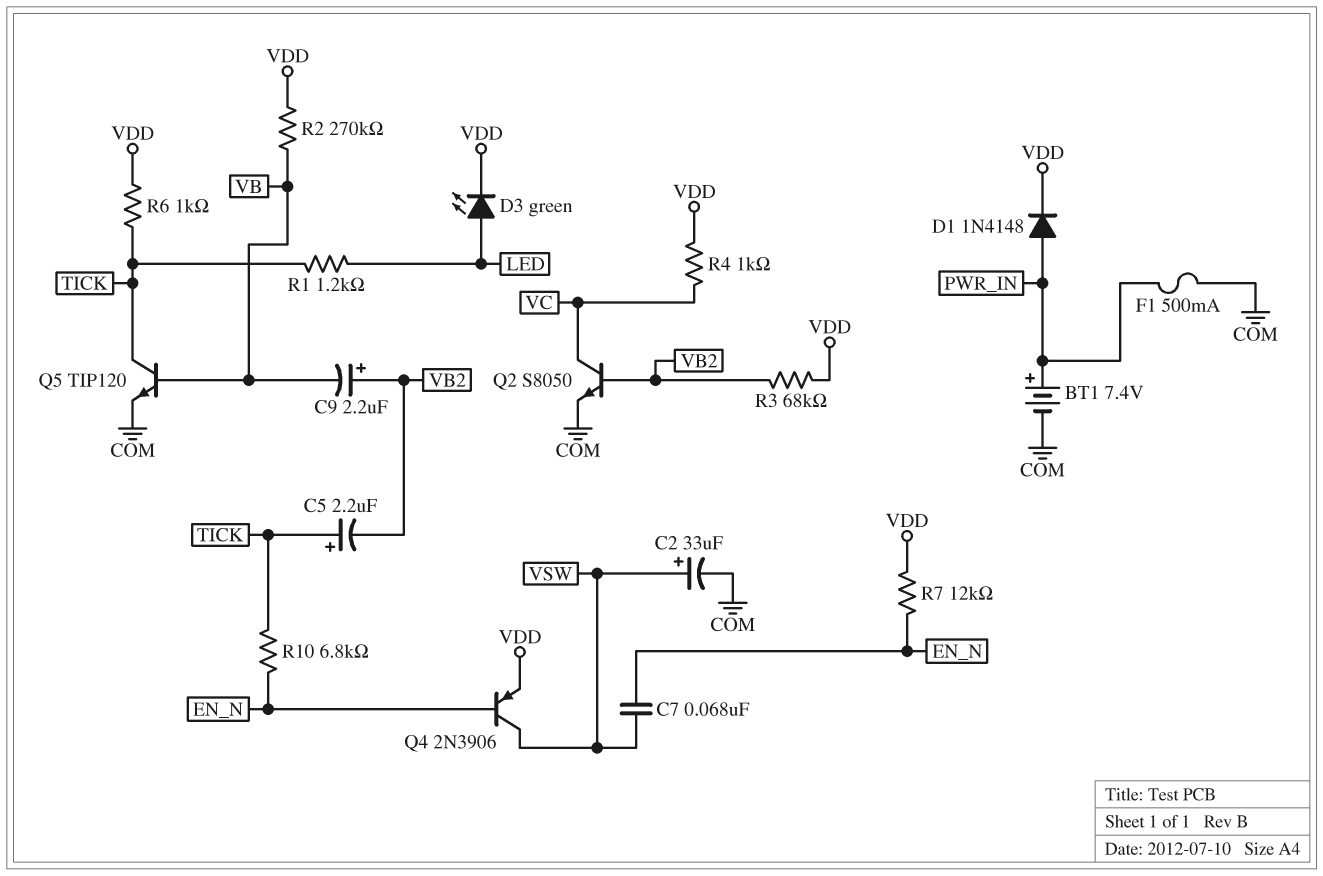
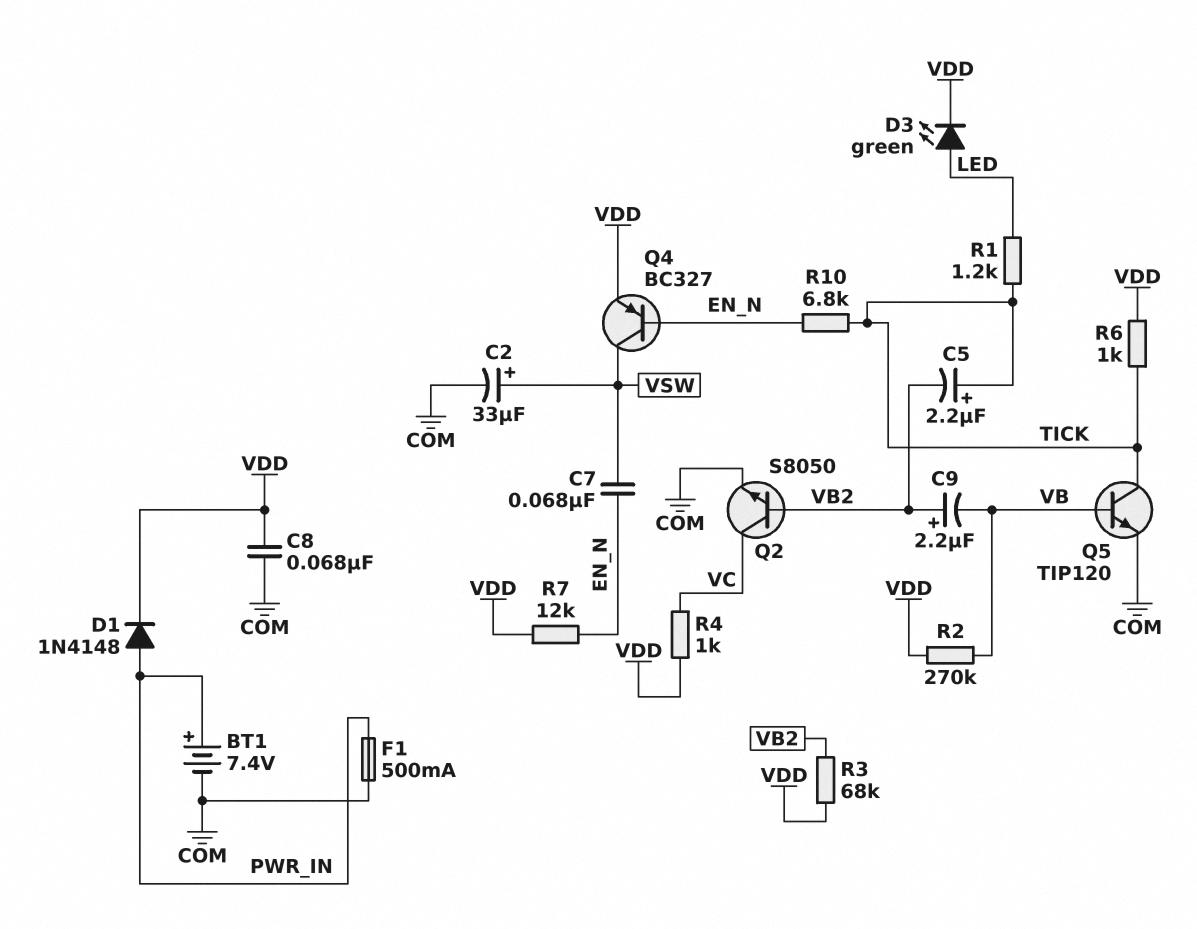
C8: none -> 68nF (COM, VDD)
Q4: PNP 2N3906 (B EN_N, C VSW, E VDD) -> PNP BC327 (B EN_N, C VSW, E VDD)

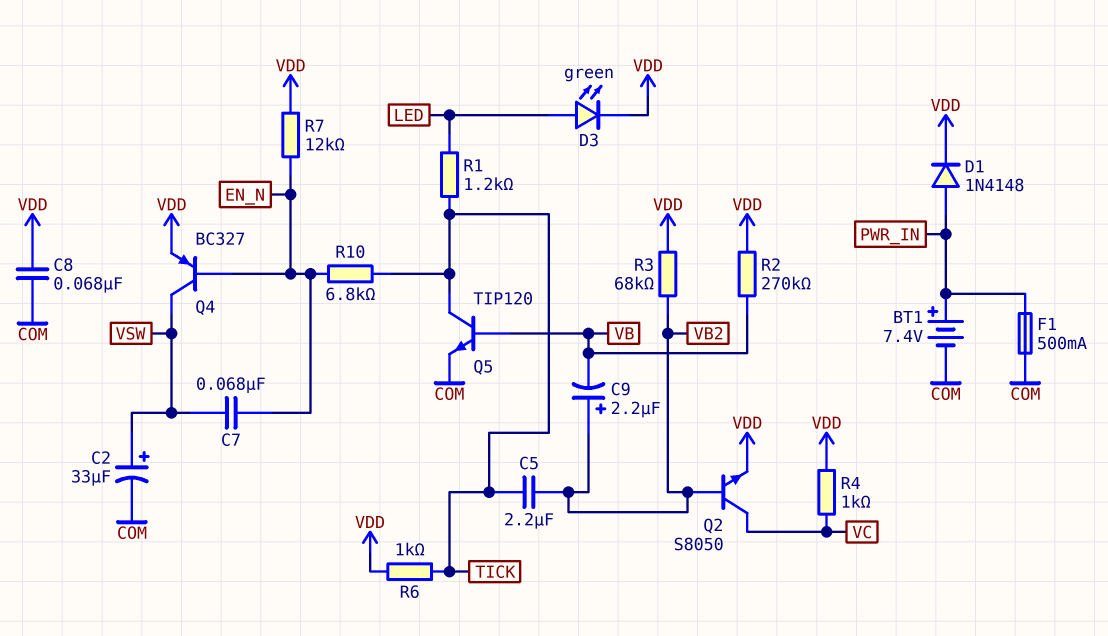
C5: 2.2uF (plus TICK, minus VB2) -> 2.2uF (TICK, VB2)
Q2: NPN S8050 (B VB2, C VC, E COM) -> NPN S8050 (B VB2, C VC, E VDD)

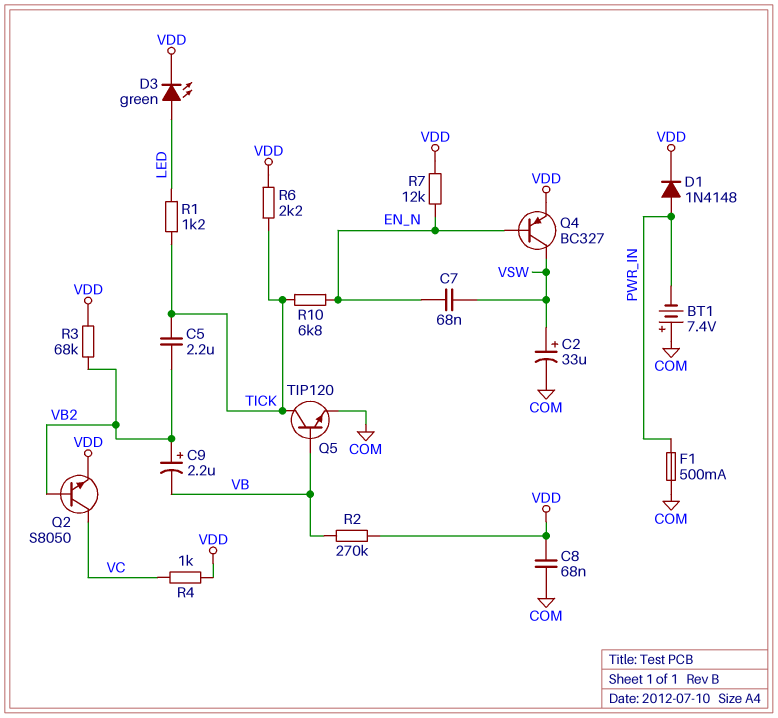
BT1: 7.4V (plus PWR_IN, minus COM) -> 7.4V (plus COM, minus PWR_IN)
R6: 1k (TICK, VDD) -> 2.2k (TICK, VDD)

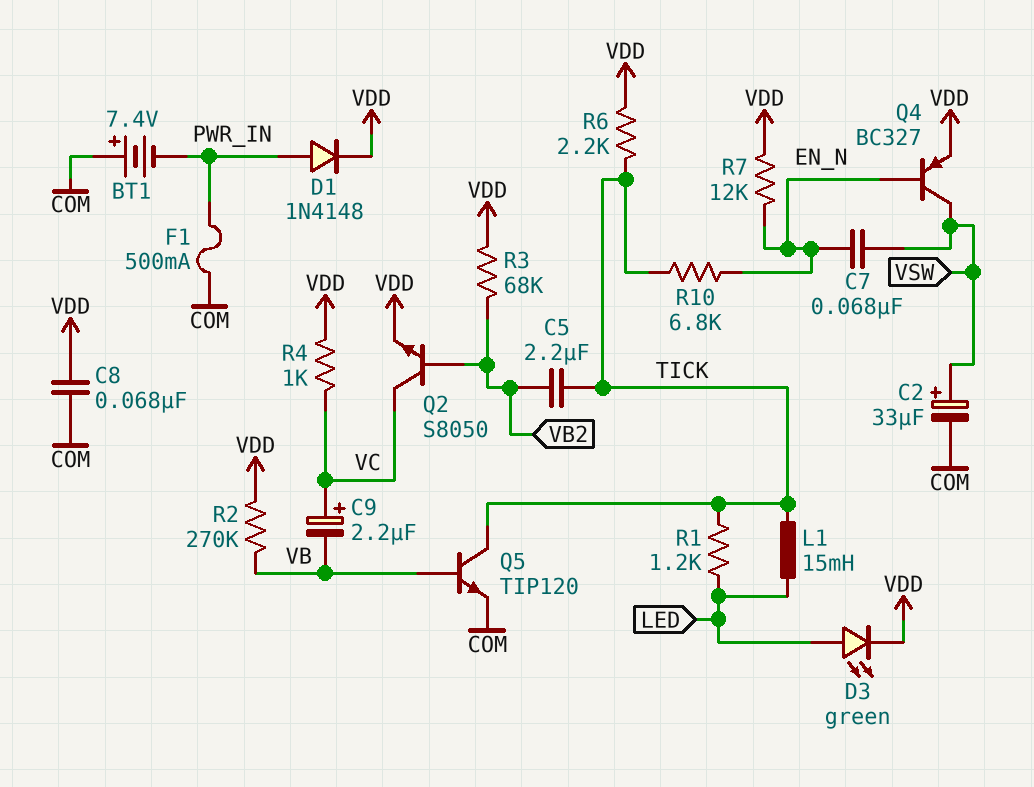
C9: 2.2uF (plus VB2, minus VB) -> 2.2uF (plus VC, minus VB)
L1: none -> 15mH (LED, TICK)

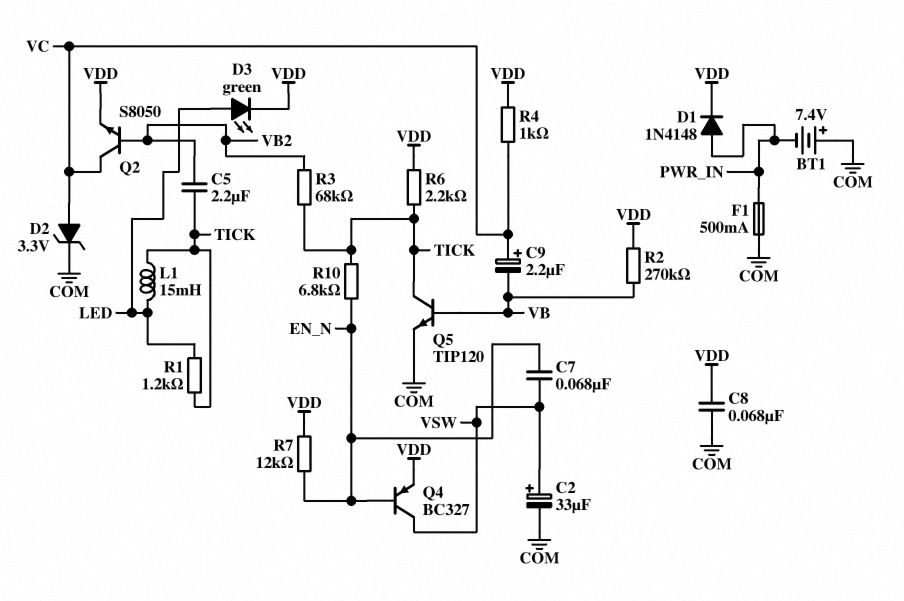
D2: none -> zener 3.3V (A VC, K COM)
R3: 68k (VB2, VDD) -> 68k (TICK, VB2)

